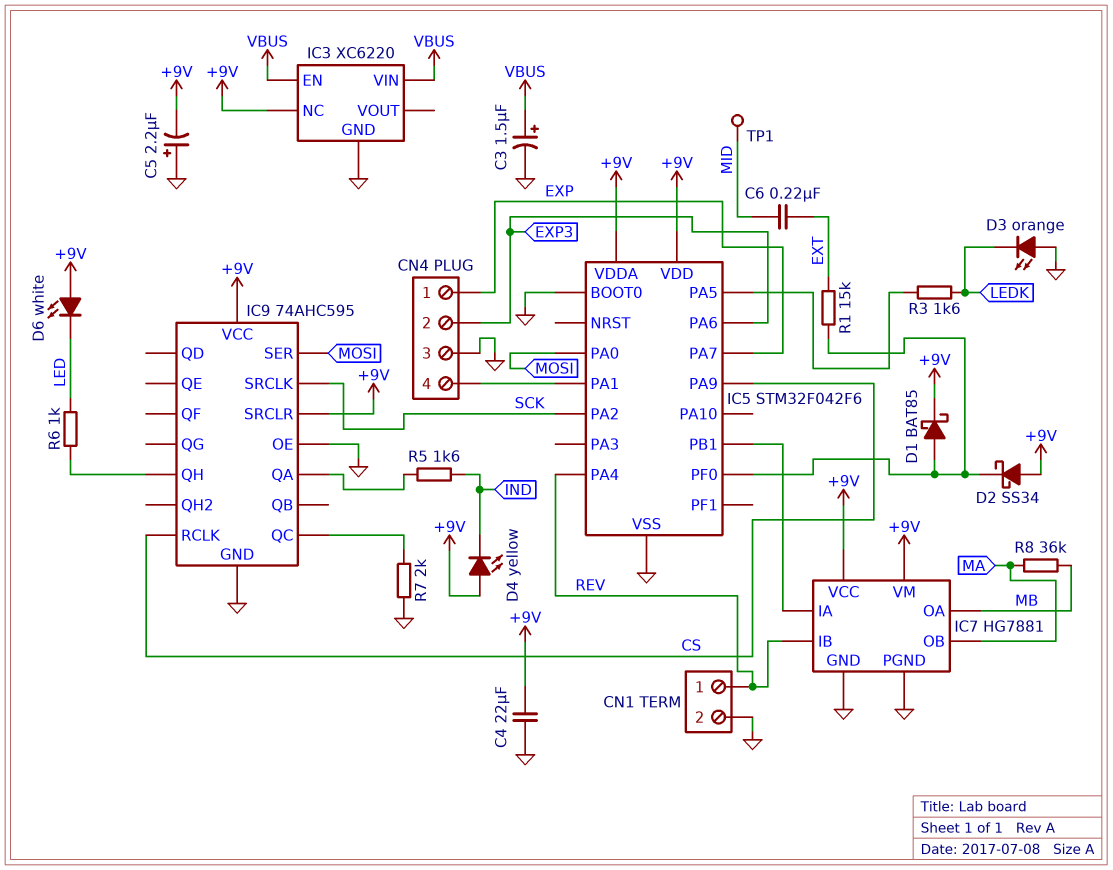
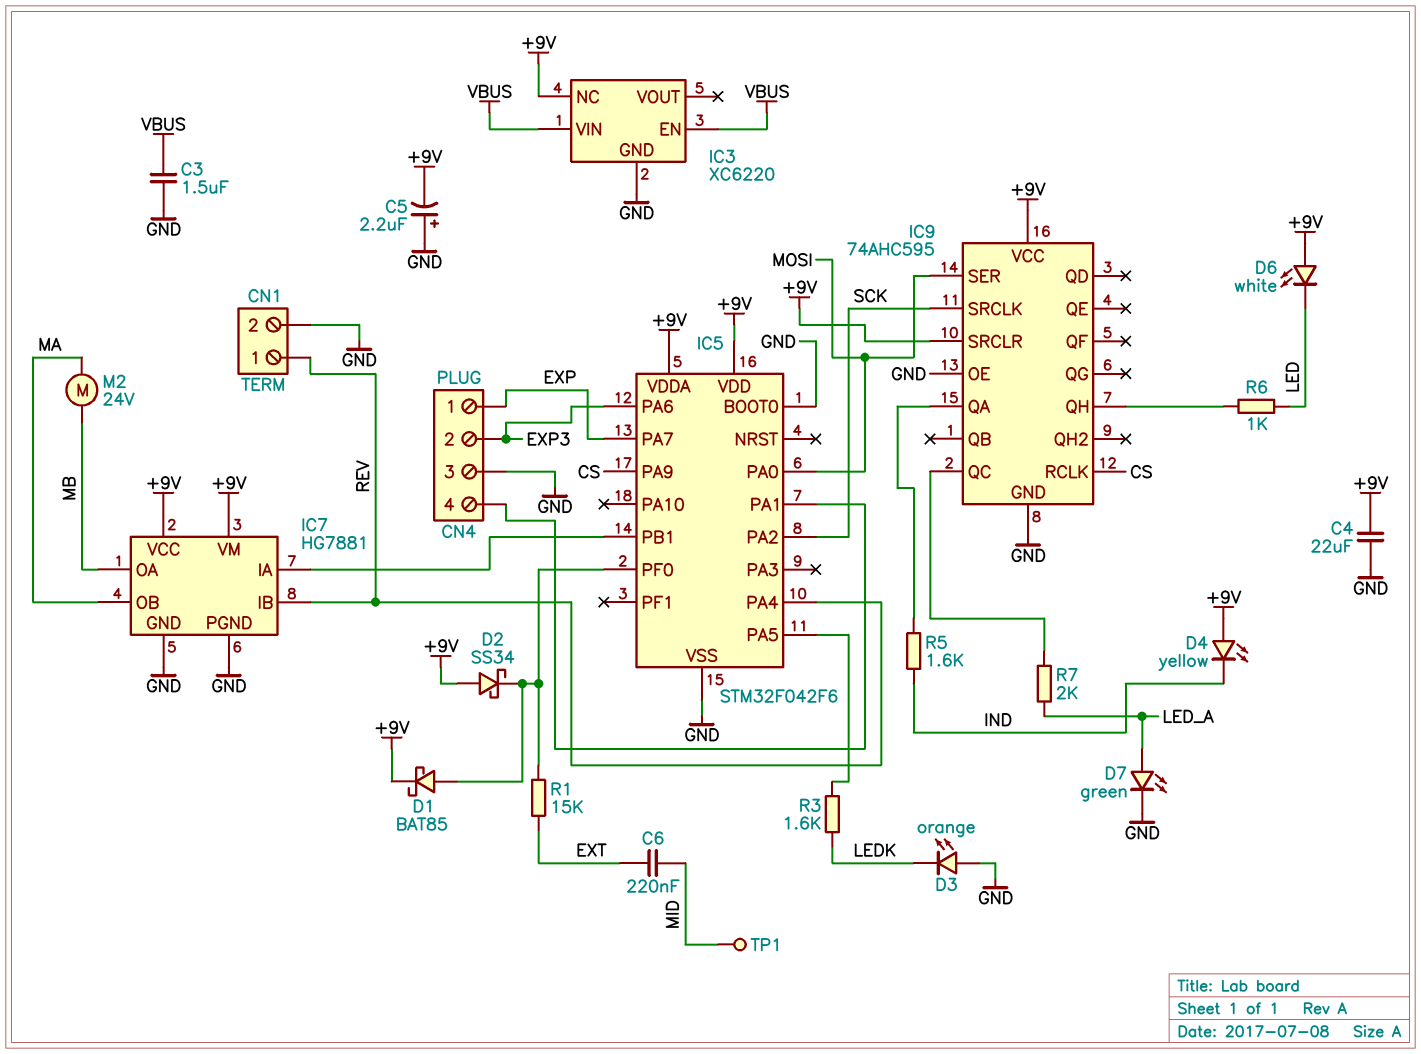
C3: 1.5uF (plus VBUS, minus GND) -> 1.5uF (GND, VBUS)
D7: none -> LED green (A LED_A, K GND)
M2: none -> motor 24V (MA, MB)
R7: 2k (GND, IC9/QC) -> 2k (IC9/QC, LED_A)
R8: 36k (MA, MB) -> none

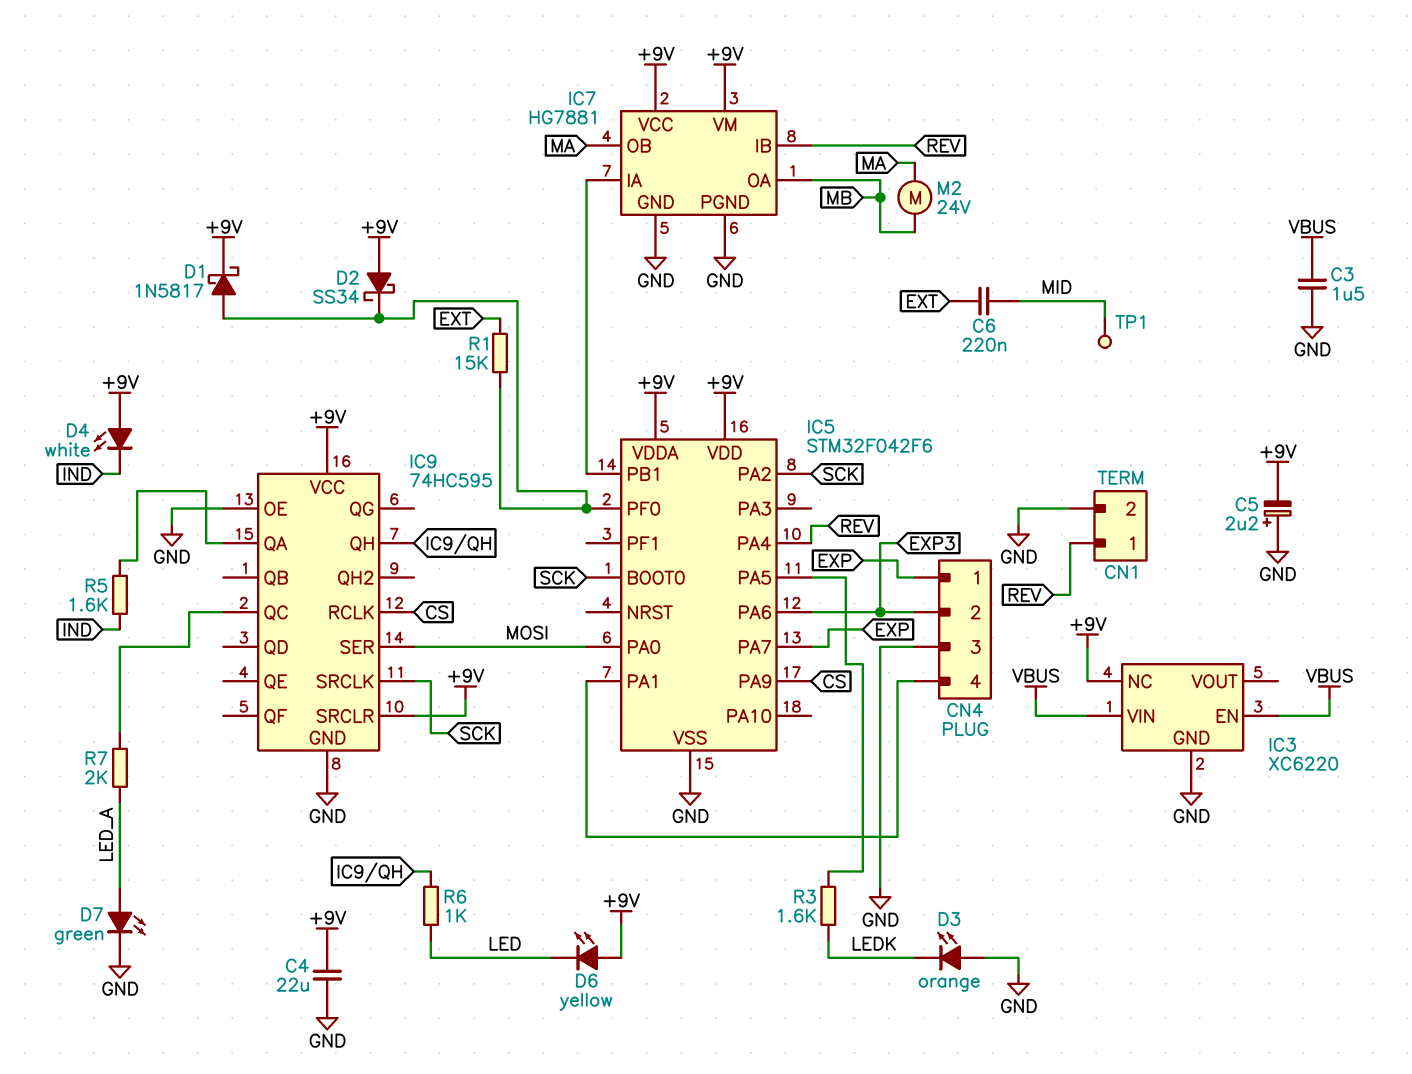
D1: schottky BAT85 (A IC5/PF0, K +9V) -> schottky 1N5817 (A IC5/PF0, K +9V)
D4: LED yellow (A +9V, K IND) -> LED white (A +9V, K IND)
D6: LED white (A +9V, K LED) -> LED yellow (A +9V, K LED)
IC5 pin BOOT0: GND -> SCK
IC9: 74AHC595 -> 74HC595

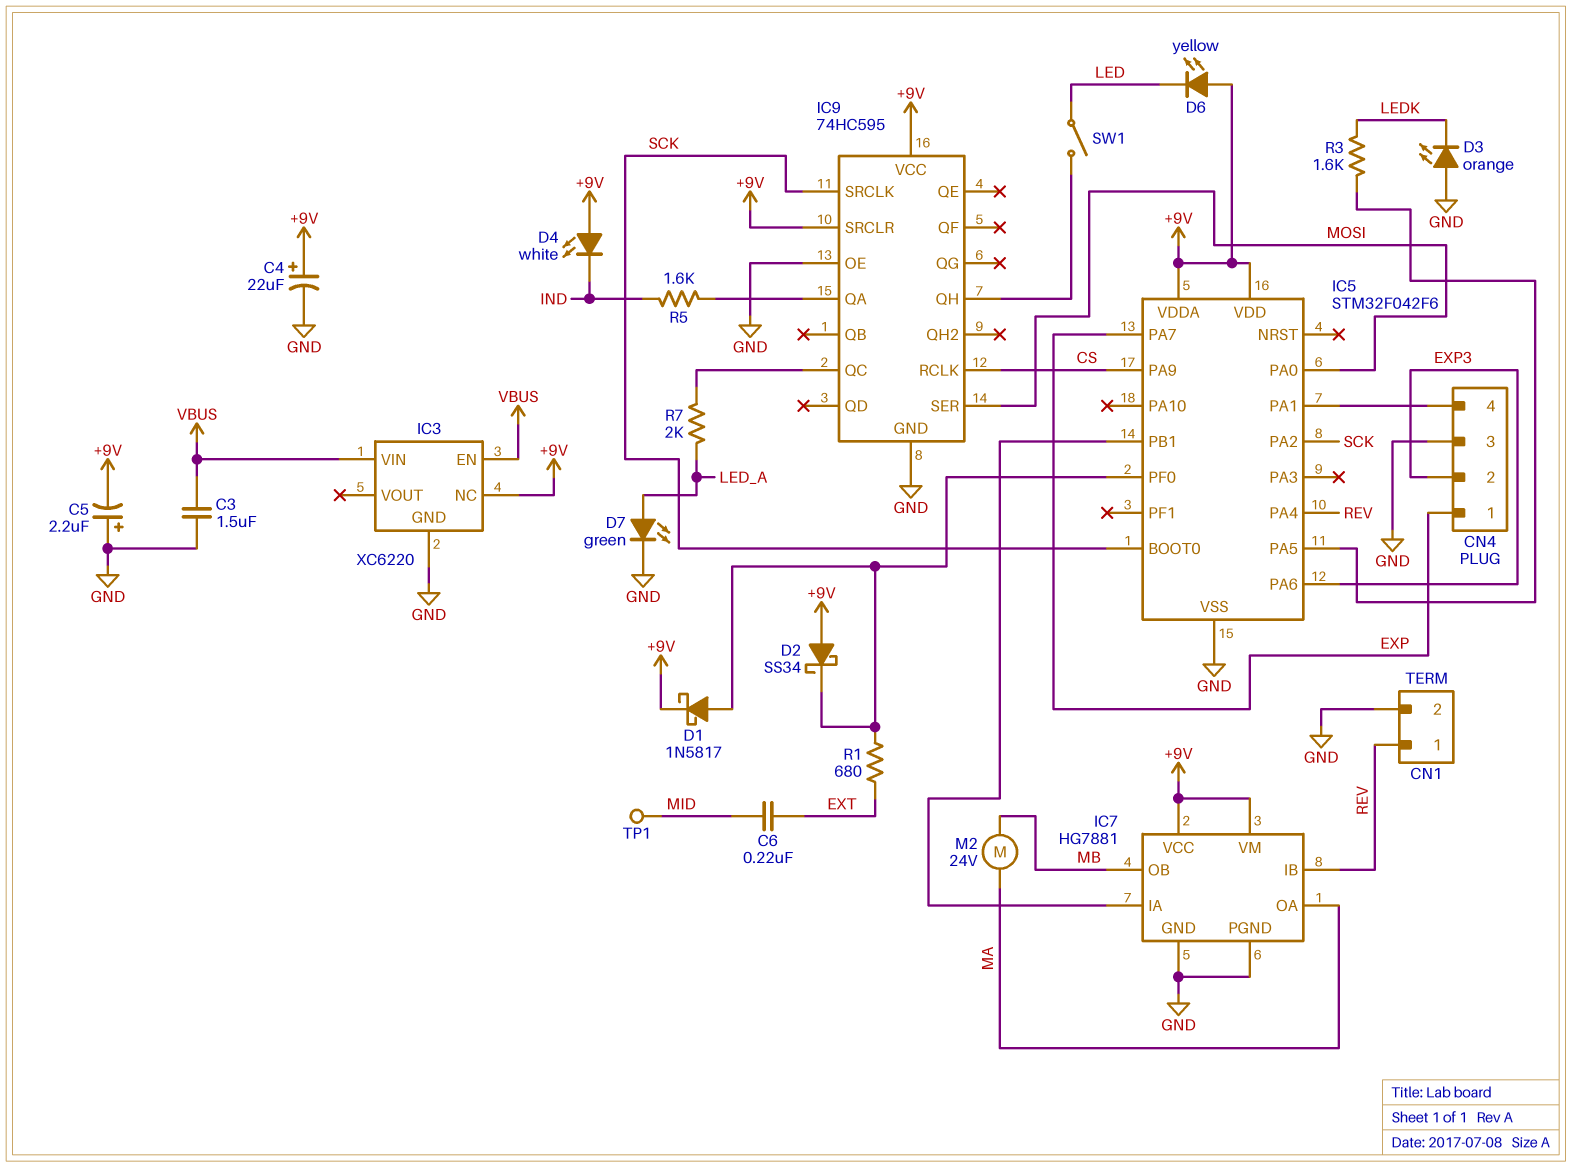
C4: 22uF (+9V, GND) -> 22uF (plus +9V, minus GND)
IC7 pin OA: MB -> MA
IC7 pin OB: MA -> MB
R1: 15k (EXT, IC5/PF0) -> 680 (EXT, IC5/PF0)
R6: 1k (IC9/QH, LED) -> none
SW1: none -> switch (IC9/QH, LED)

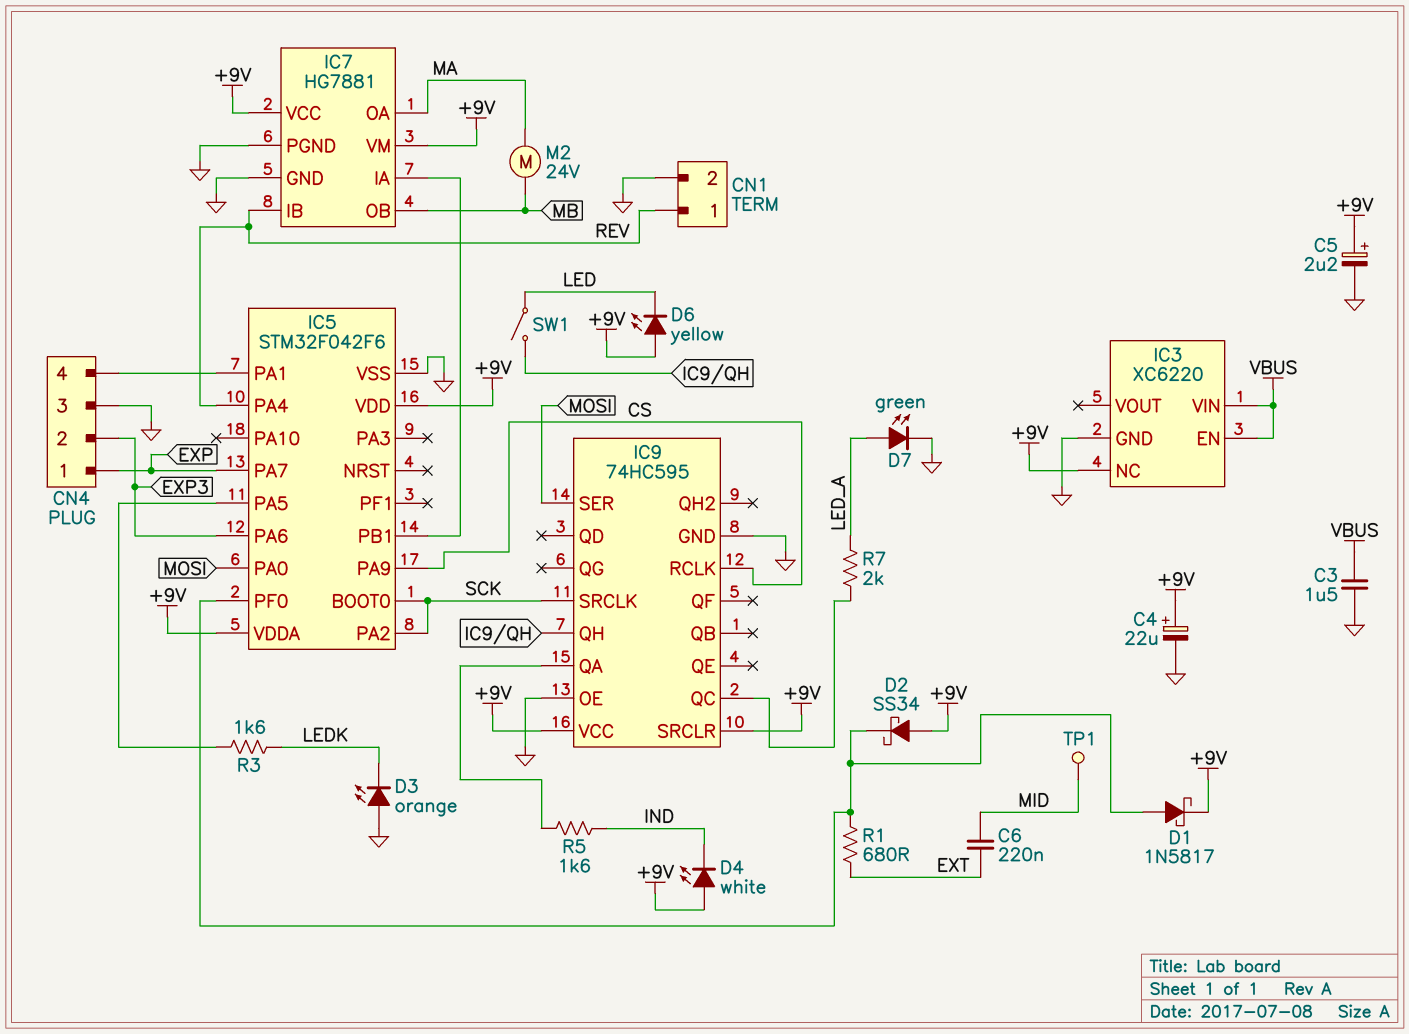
C5: 2.2uF (plus GND, minus +9V) -> 2.2uF (plus +9V, minus GND)

